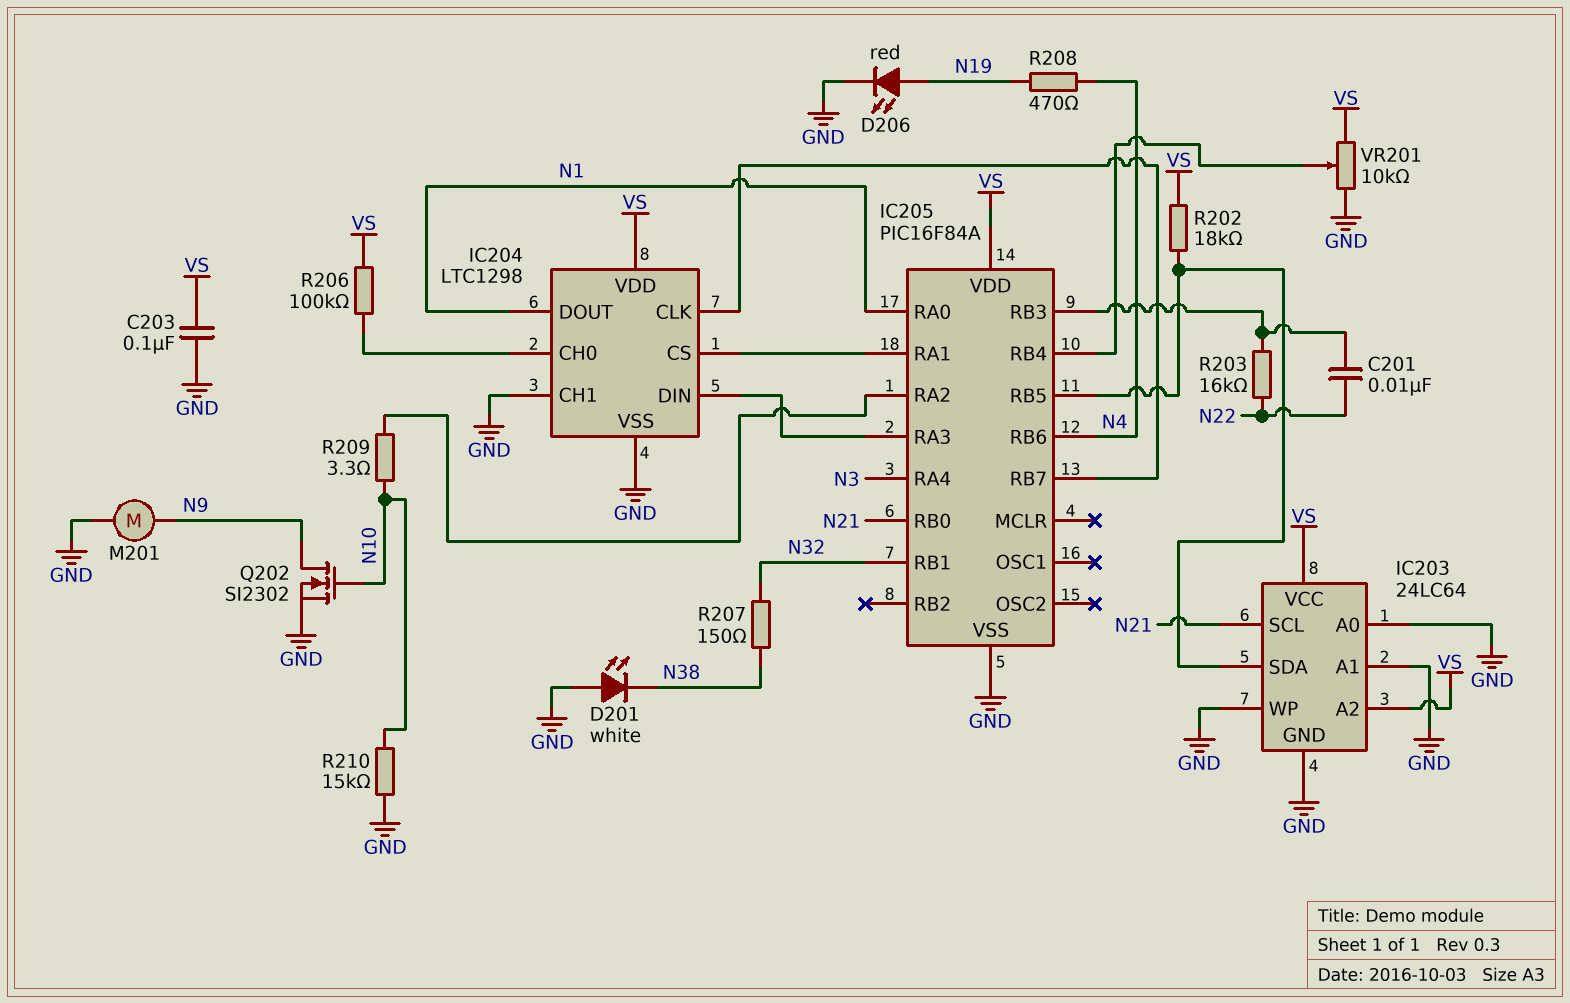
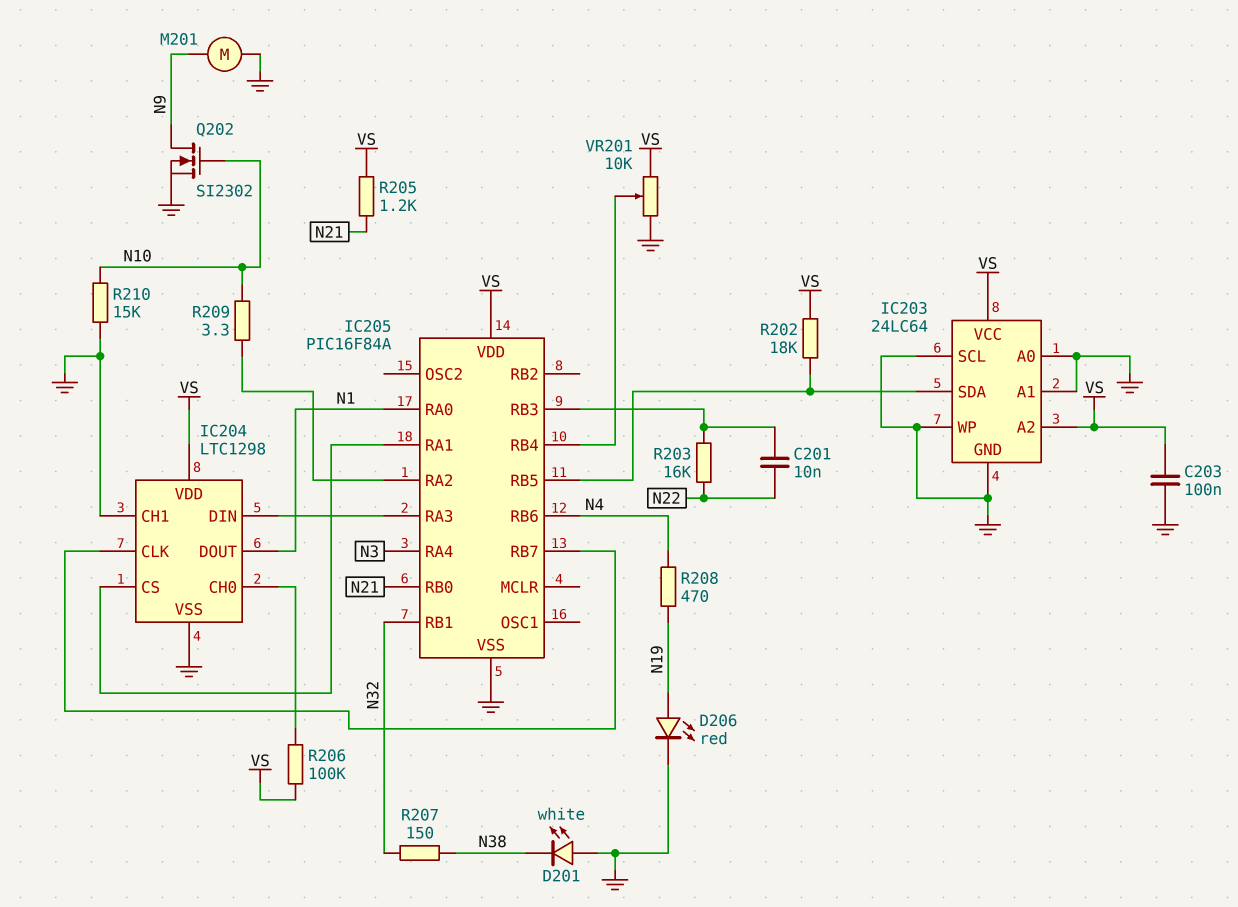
IC203 pin SCL: N21 -> GND
R205: none -> 1.2k (N21, VS)

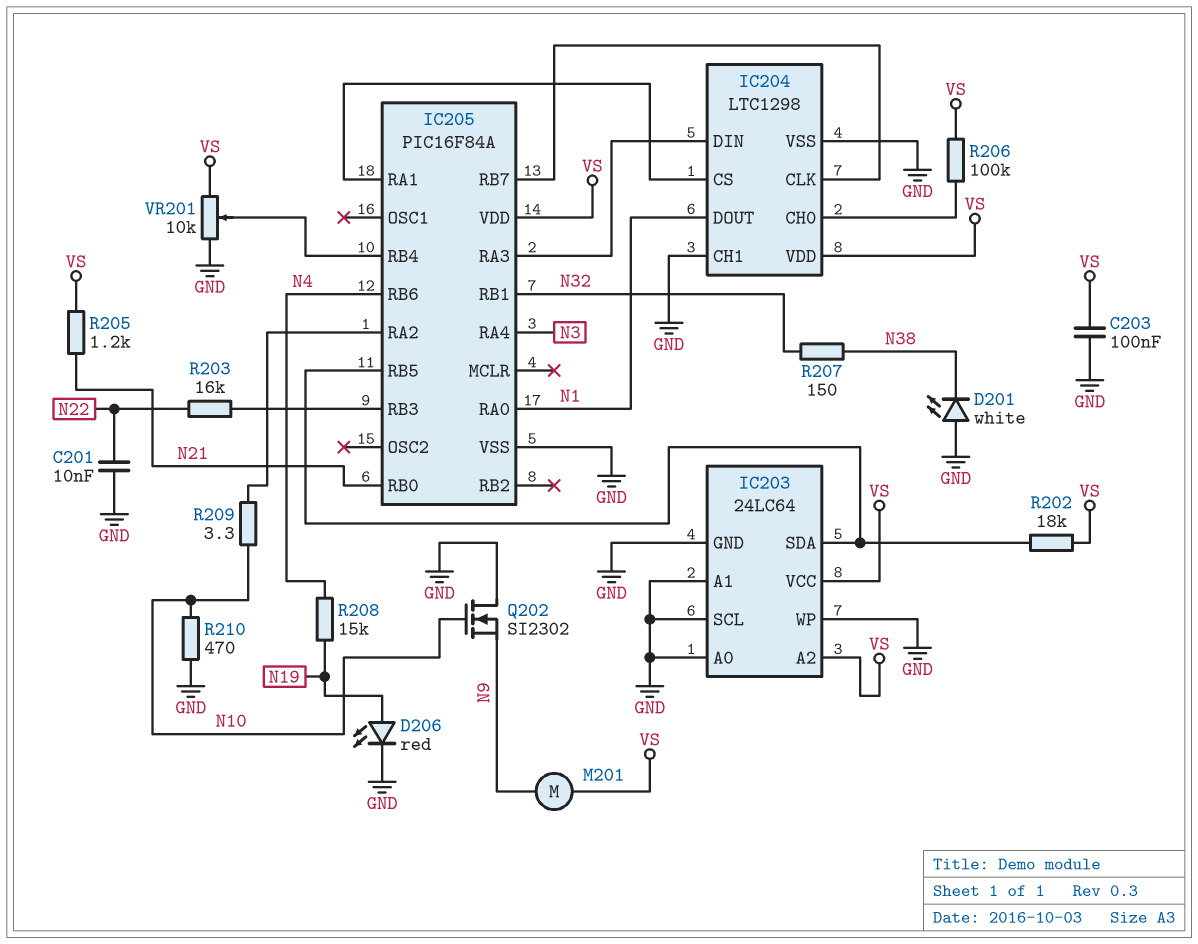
C201: 10nF (IC205/RB3, N22) -> 10nF (GND, N22)
M201: motor (GND, N9) -> motor (N9, VS)
Q202: NMOS SI2302 (G N10, D N9, S GND) -> NMOS SI2302 (G N10, D GND, S N9)
R208: 470 (N4, N19) -> 15k (N4, N19)
R210: 15k (GND, N10) -> 470 (GND, N10)

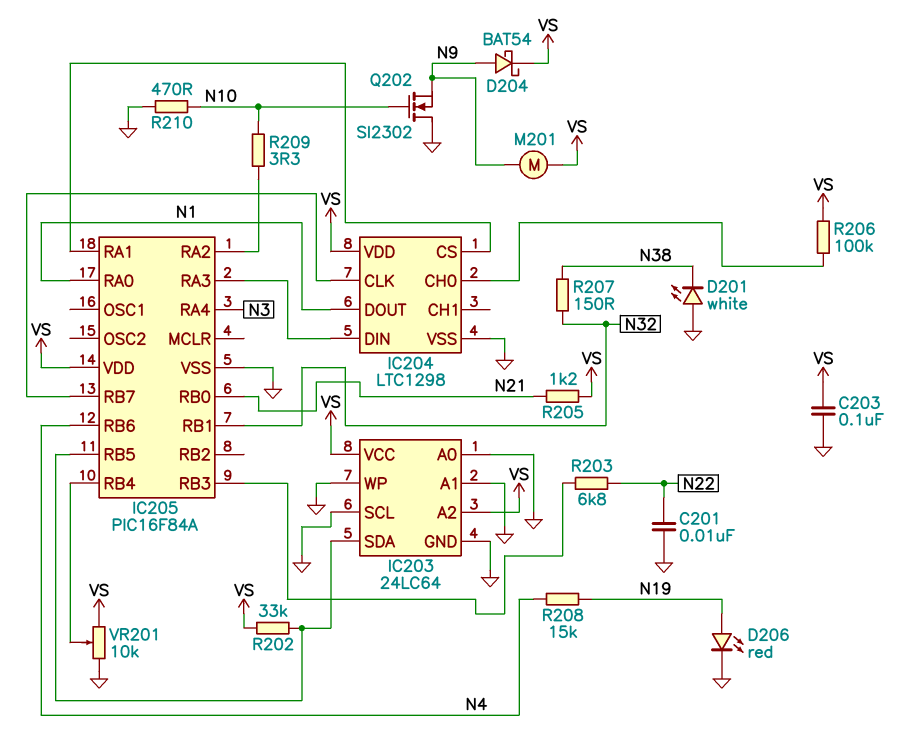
D204: none -> schottky BAT54 (A N9, K VS)
IC204 pin CH1: GND -> none
R202: 18k (IC203/SDA, VS) -> 33k (IC203/SDA, VS)
R203: 16k (IC205/RB3, N22) -> 6.8k (IC205/RB3, N22)

